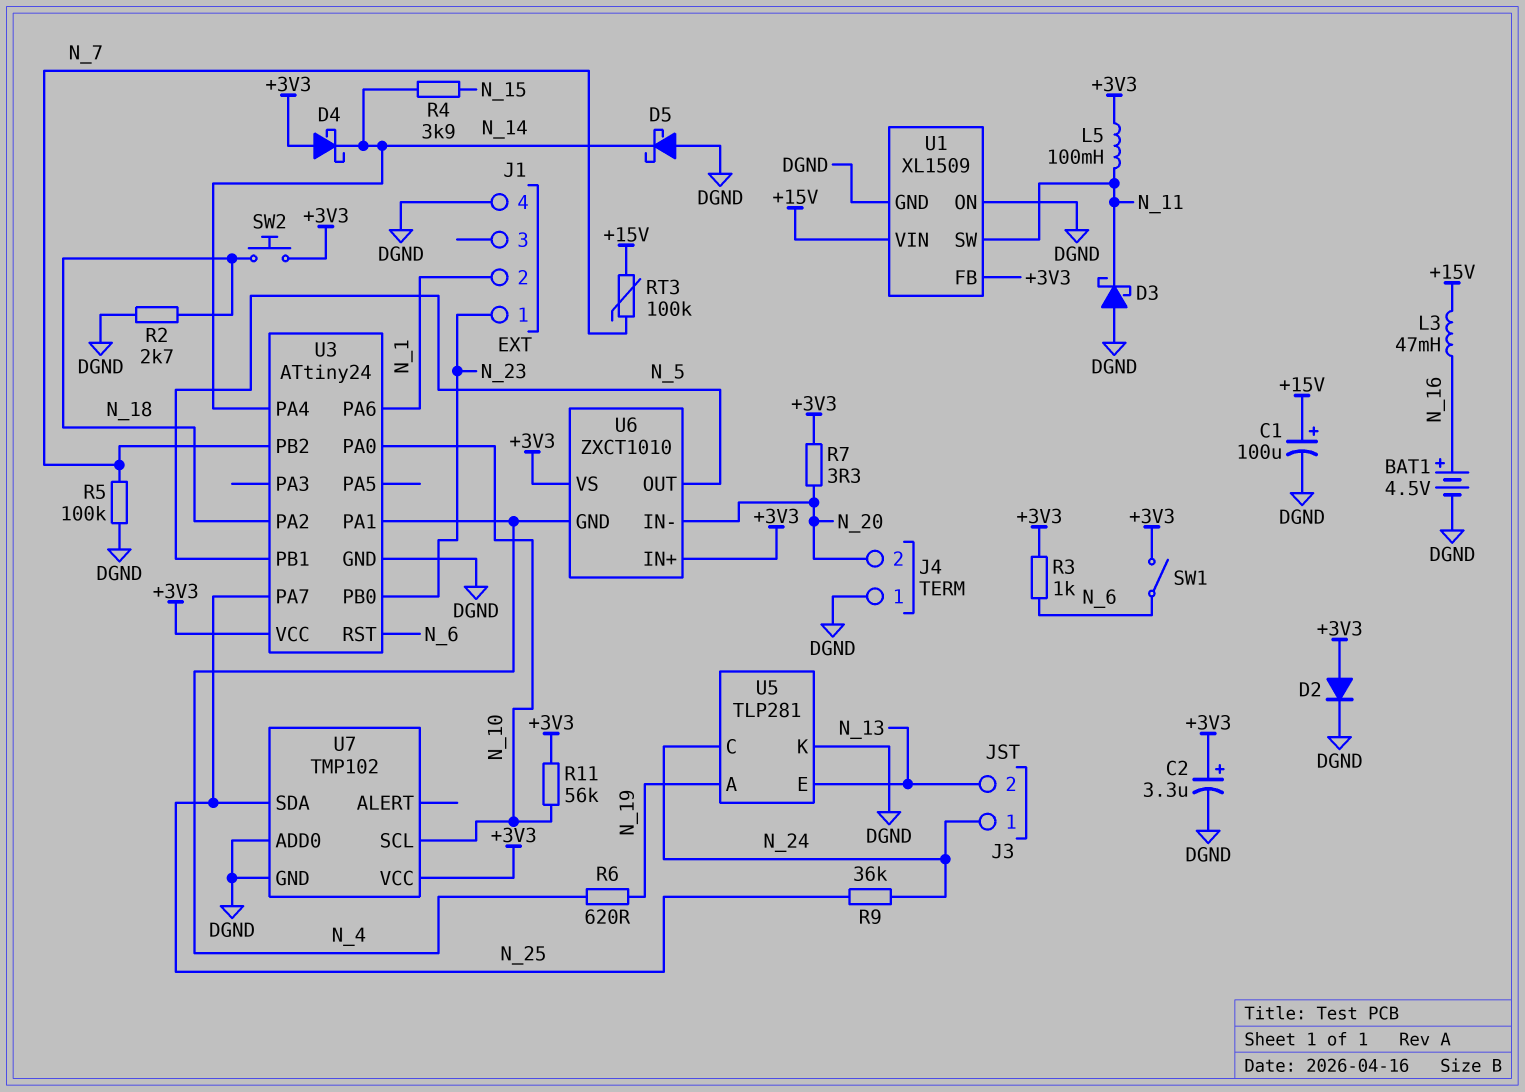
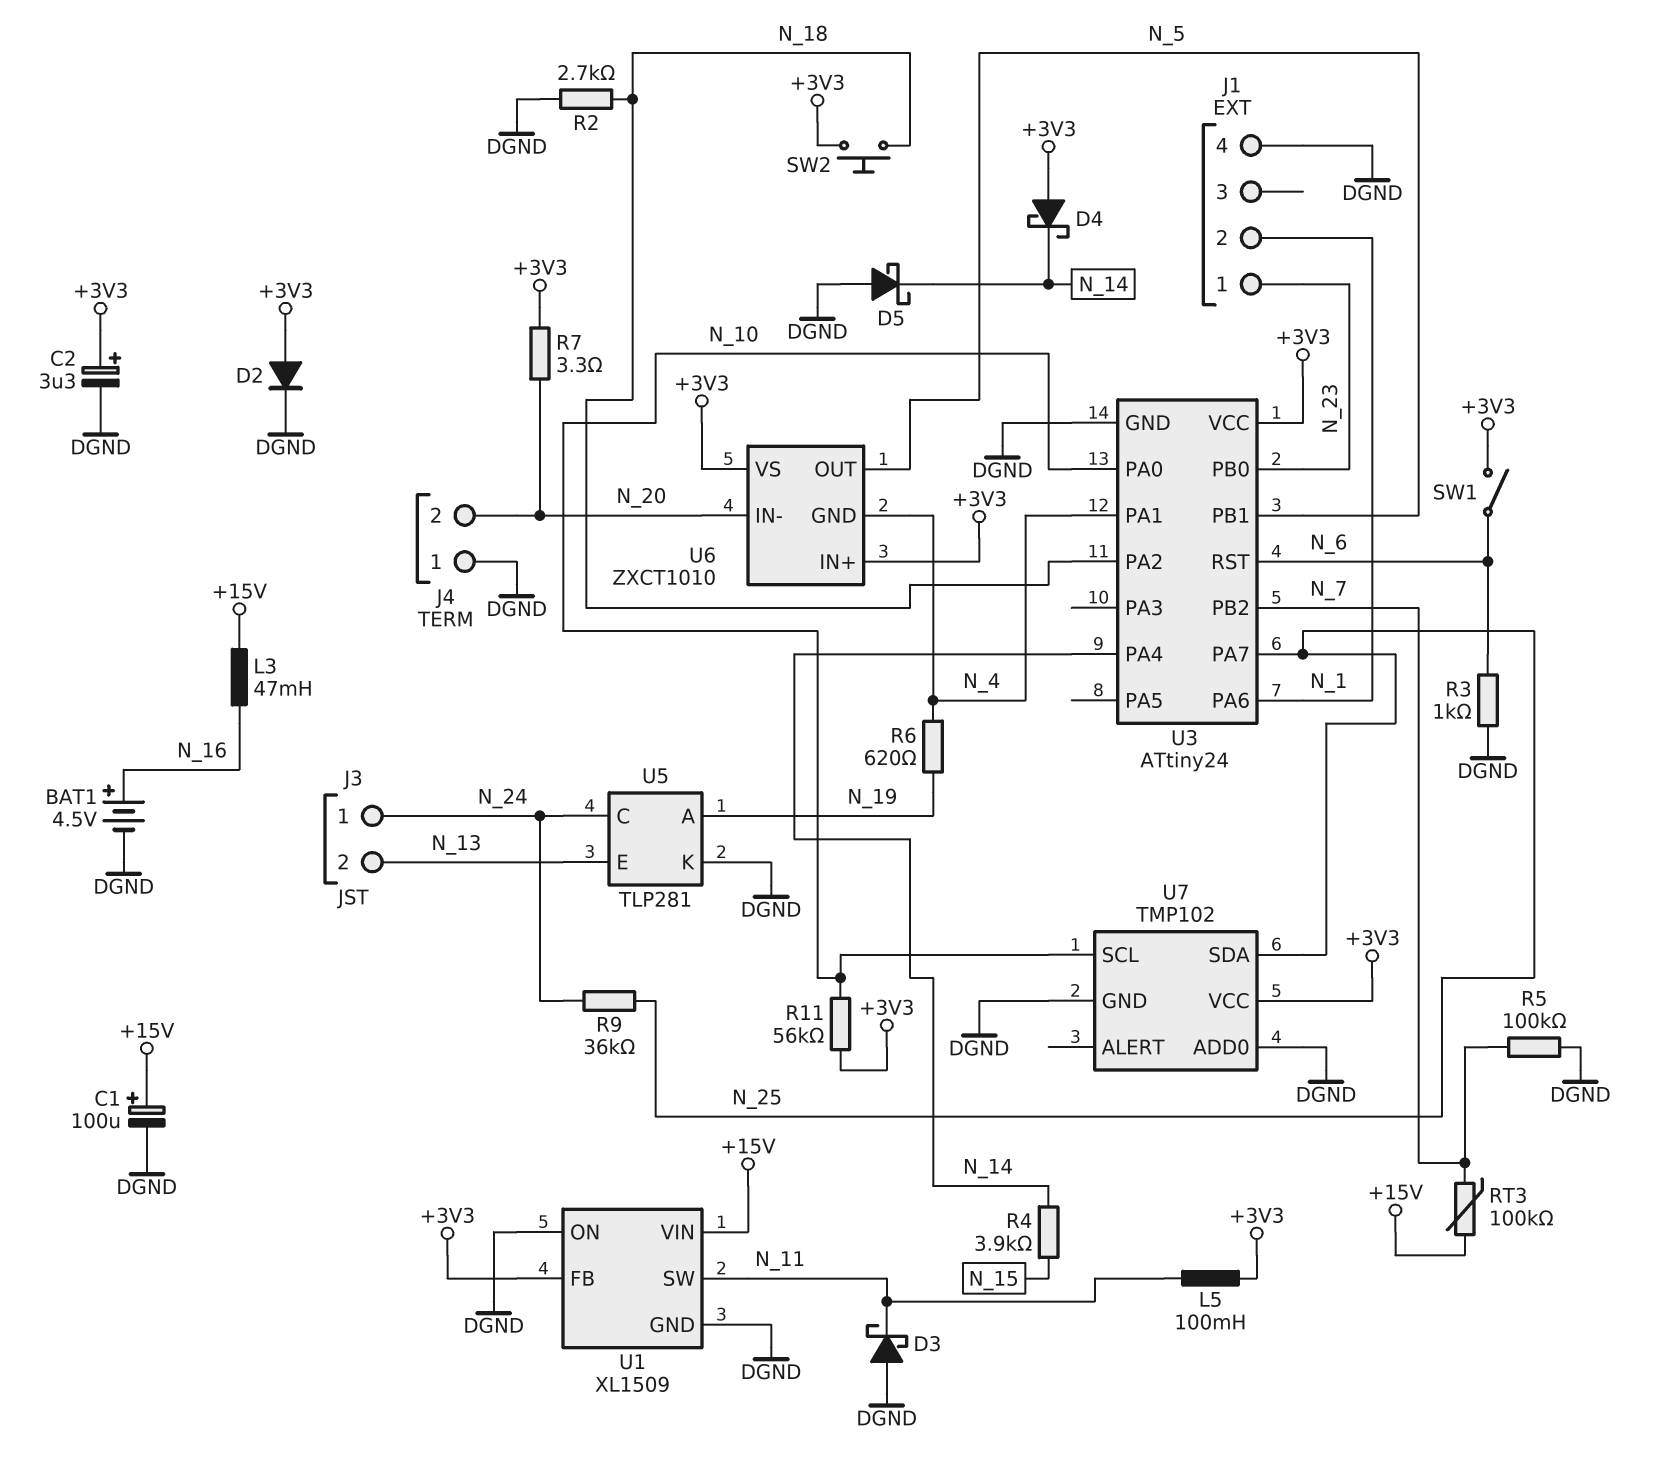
R3: 1k (+3V3, N_6) -> 1k (DGND, N_6)

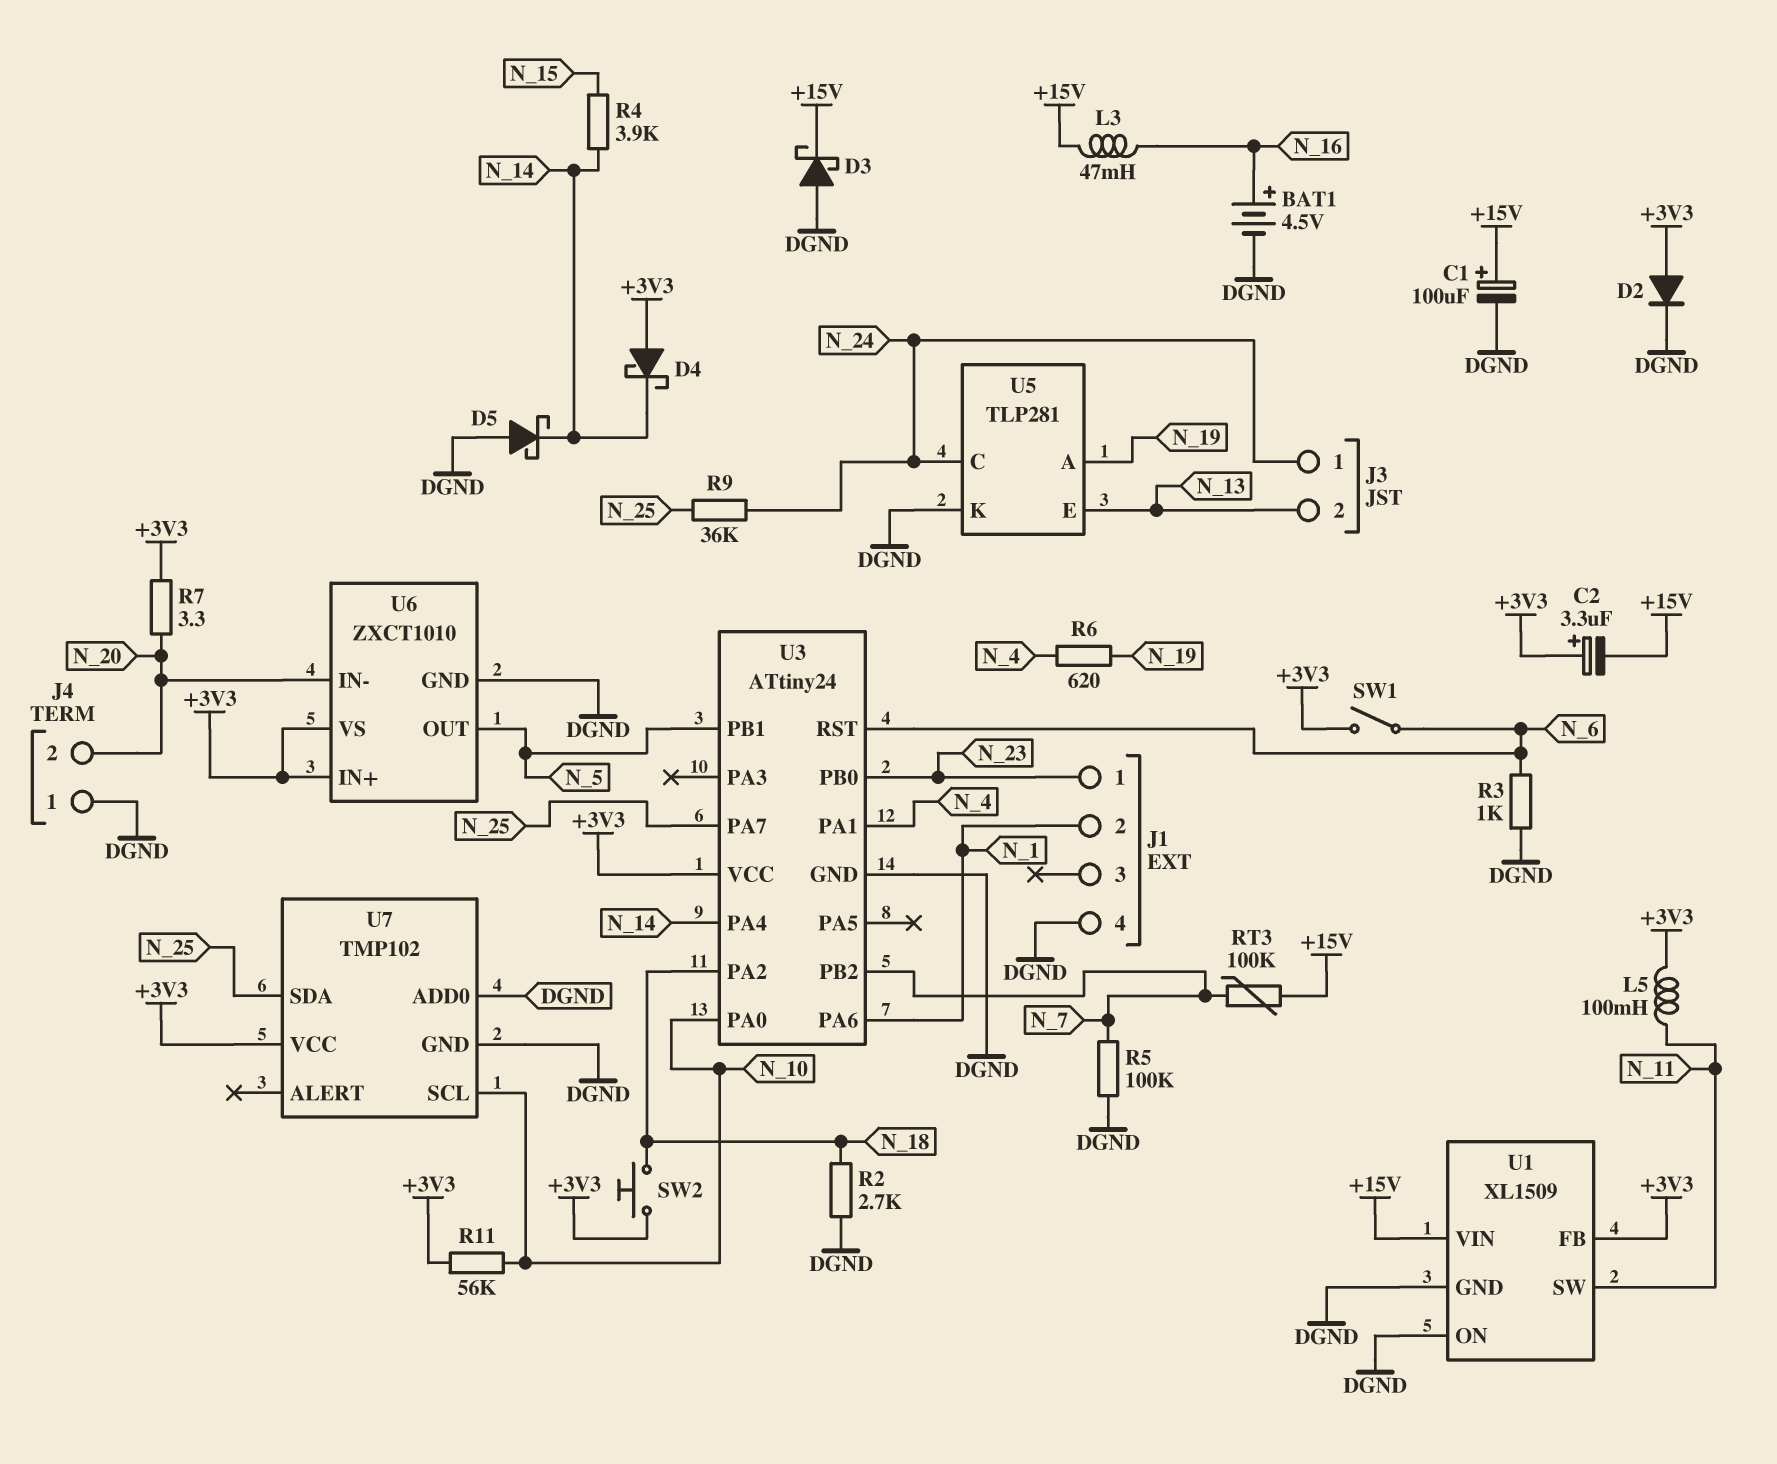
C2: 3.3uF (plus +3V3, minus DGND) -> 3.3uF (plus +3V3, minus +15V)
D3: schottky (A DGND, K N_11) -> schottky (A DGND, K +15V)
U6 pin GND: N_4 -> DGND

